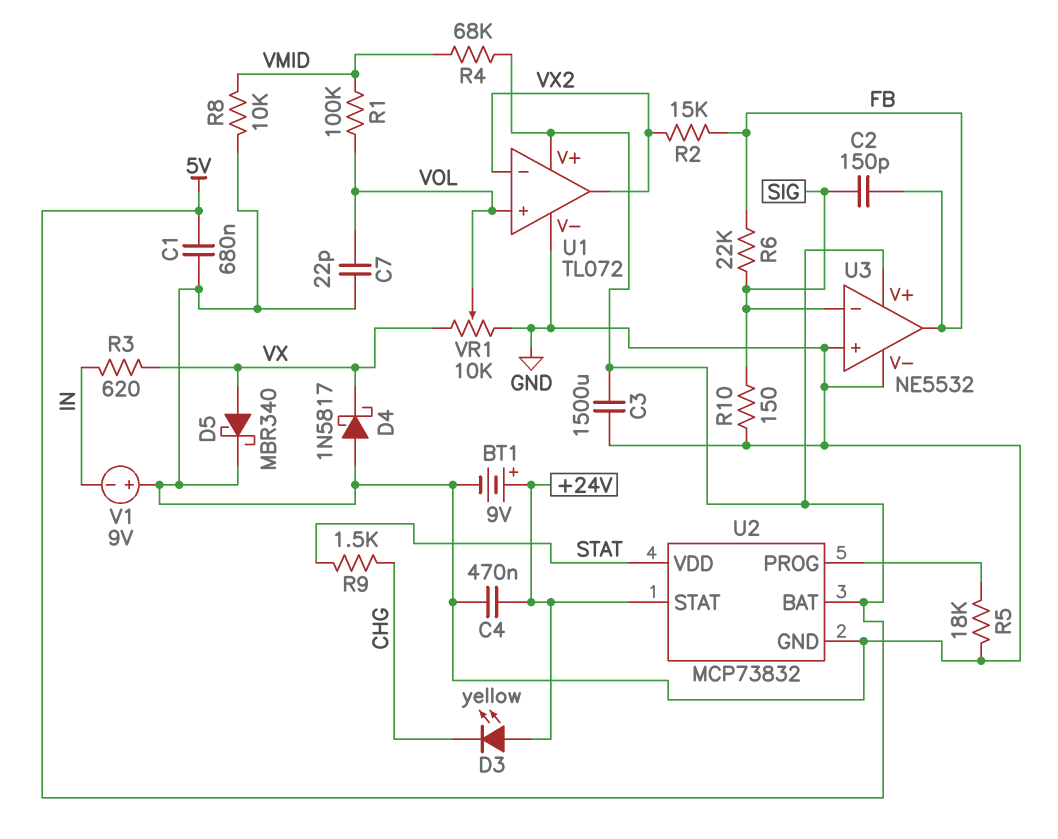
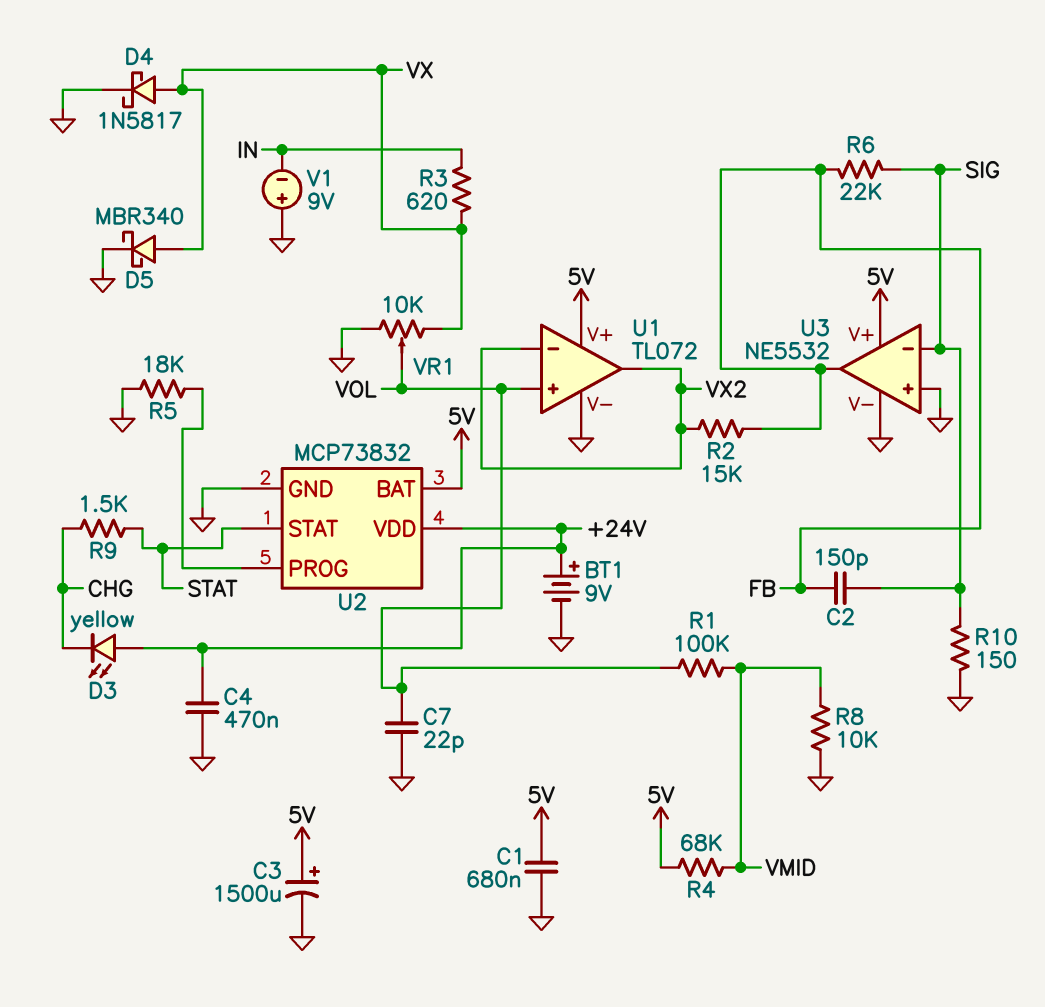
C3: 1500uF (5V, GND) -> 1500uF (plus 5V, minus GND)
D4: schottky 1N5817 (A GND, K VX) -> schottky 1N5817 (A VX, K GND)
U2 pin STAT: +24V -> STAT
U2 pin VDD: STAT -> +24V

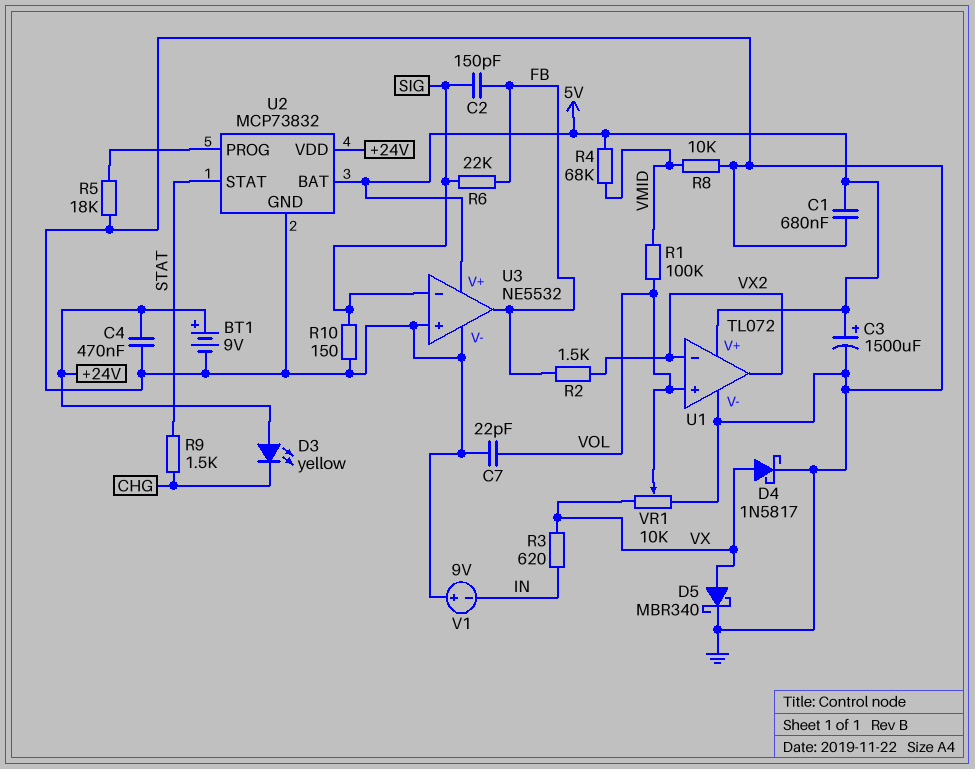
R2: 15k (FB, VX2) -> 1.5k (FB, VX2)

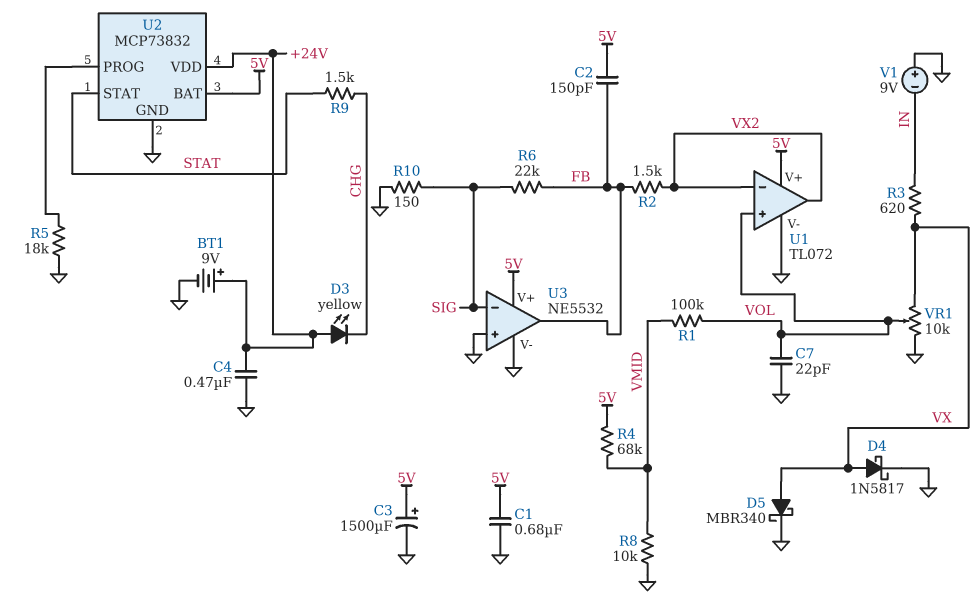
C2: 150pF (FB, SIG) -> 150pF (5V, FB)

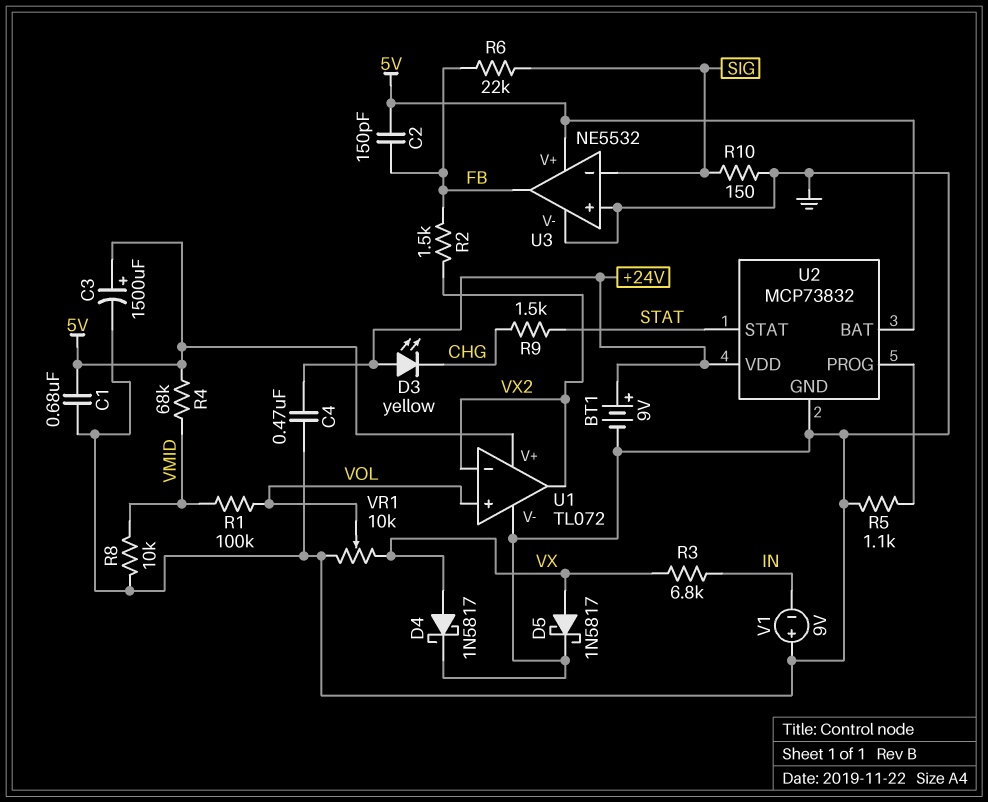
C7: 22pF (GND, VOL) -> none
D5: schottky MBR340 (A VX, K GND) -> schottky 1N5817 (A VX, K GND)
R3: 620 (IN, VX) -> 6.8k (IN, VX)
R5: 18k (GND, U2/PROG) -> 1.1k (GND, U2/PROG)

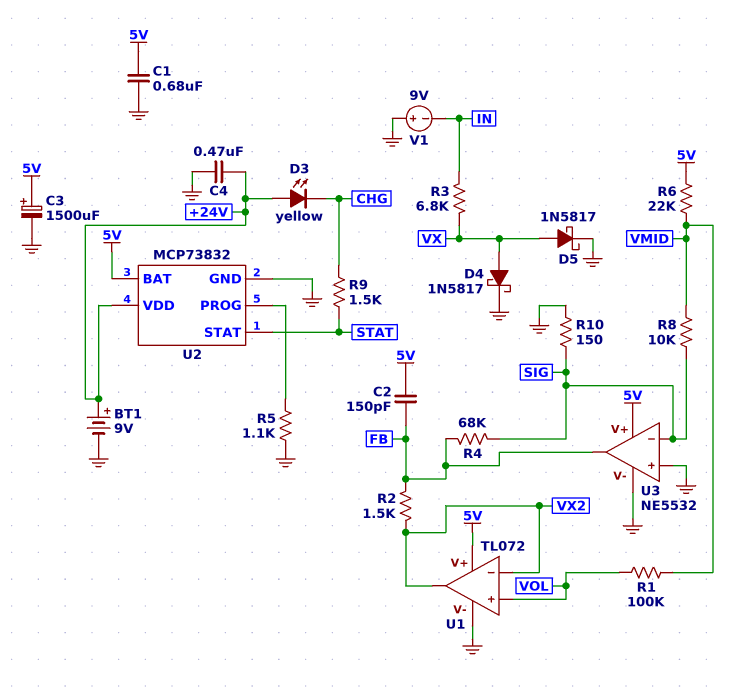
R4: 68k (5V, VMID) -> 68k (FB, SIG)
R6: 22k (FB, SIG) -> 22k (5V, VMID)
R8: 10k (GND, VMID) -> 10k (SIG, VMID)
VR1: 10k (GND, VX, wiper VOL) -> none

